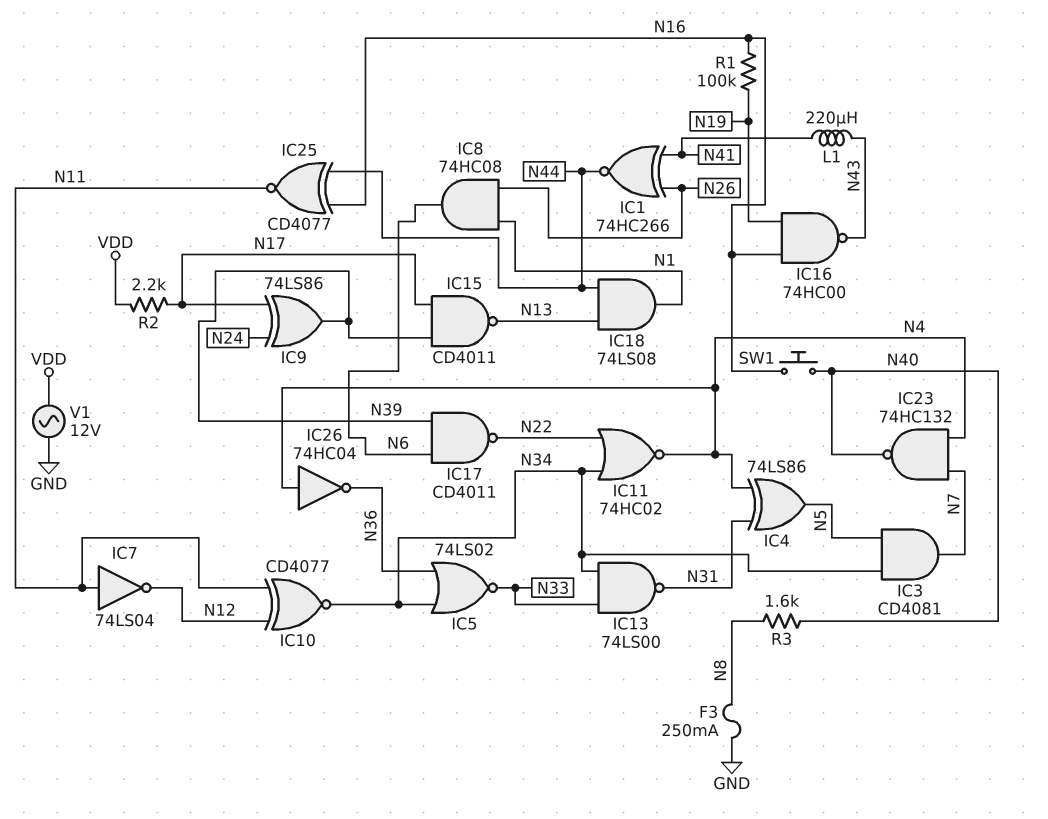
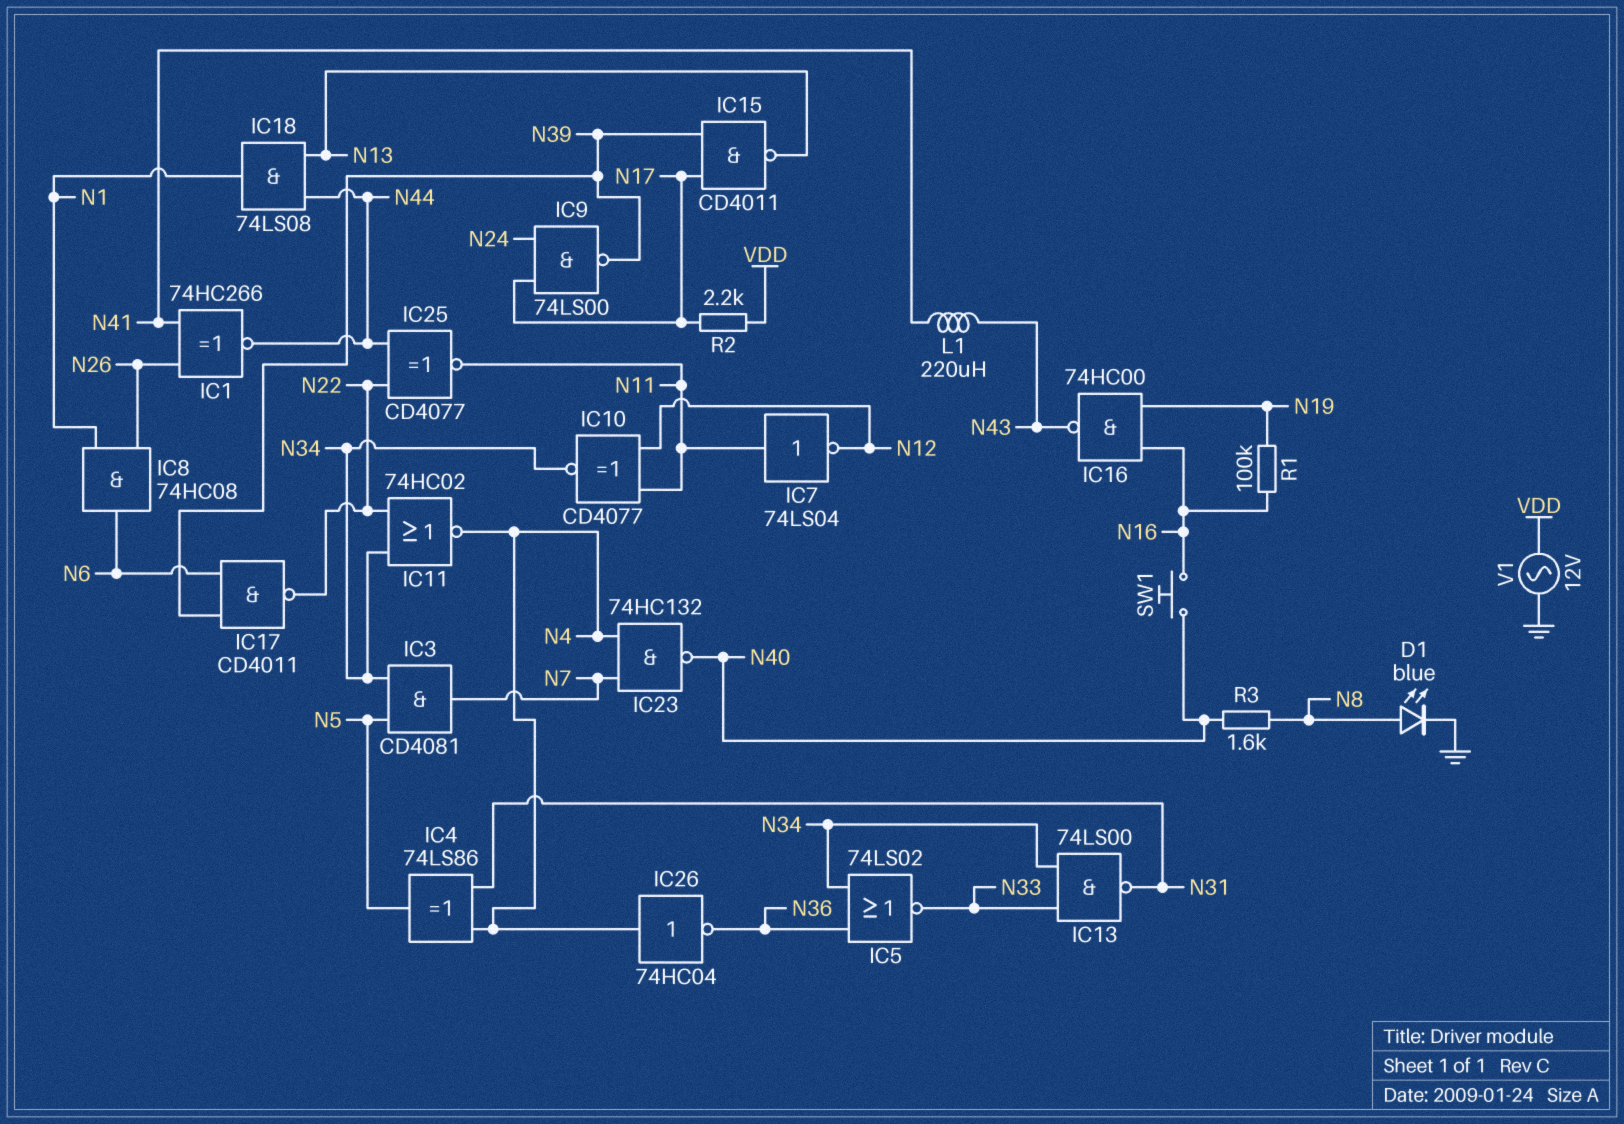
D1: none -> LED blue (A N8, K GND)
F3: 250mA (GND, N8) -> none
IC9: XOR 74LS86 (in N17, in N24, out N39) -> NAND 74LS00 (in N17, in N24, out N39)
IC25: XNOR CD4077 (in N16, in N44, out N11) -> XNOR CD4077 (in N22, in N44, out N11)

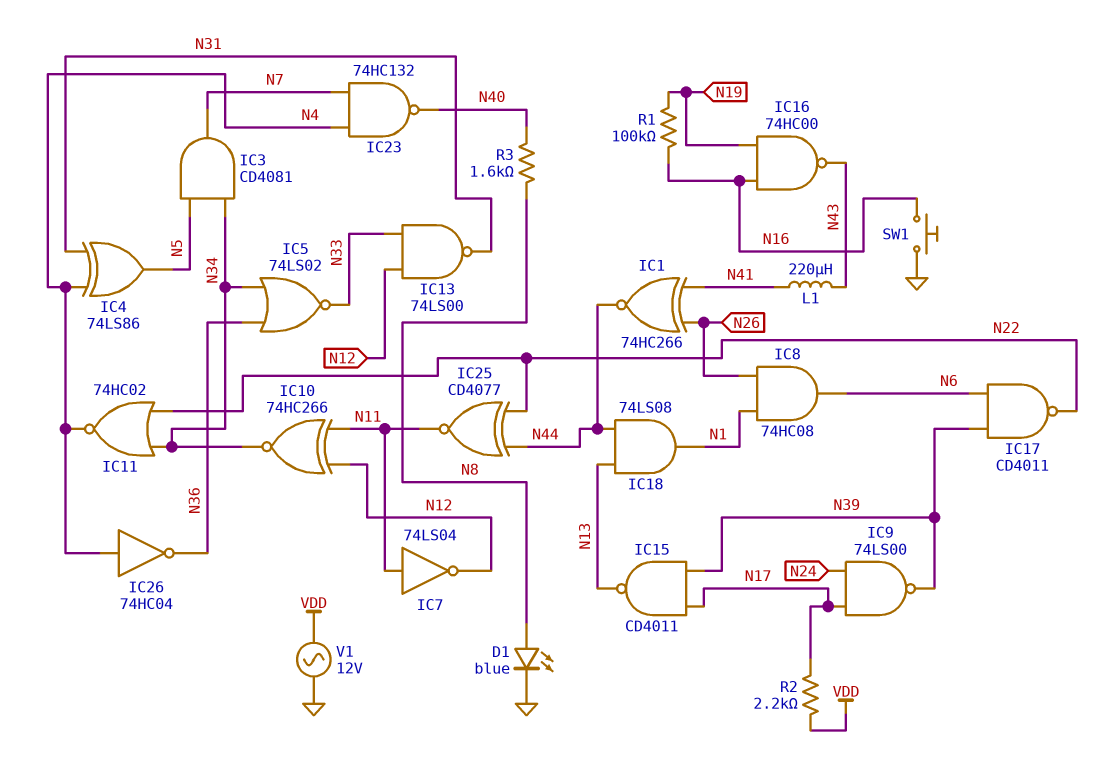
IC10: XNOR CD4077 (in N11, in N12, out N34) -> XNOR 74HC266 (in N11, in N12, out N34)
IC13: NAND 74LS00 (in N33, in N34, out N31) -> NAND 74LS00 (in N12, in N33, out N31)
SW1: button (N16, N40) -> button (GND, N16)

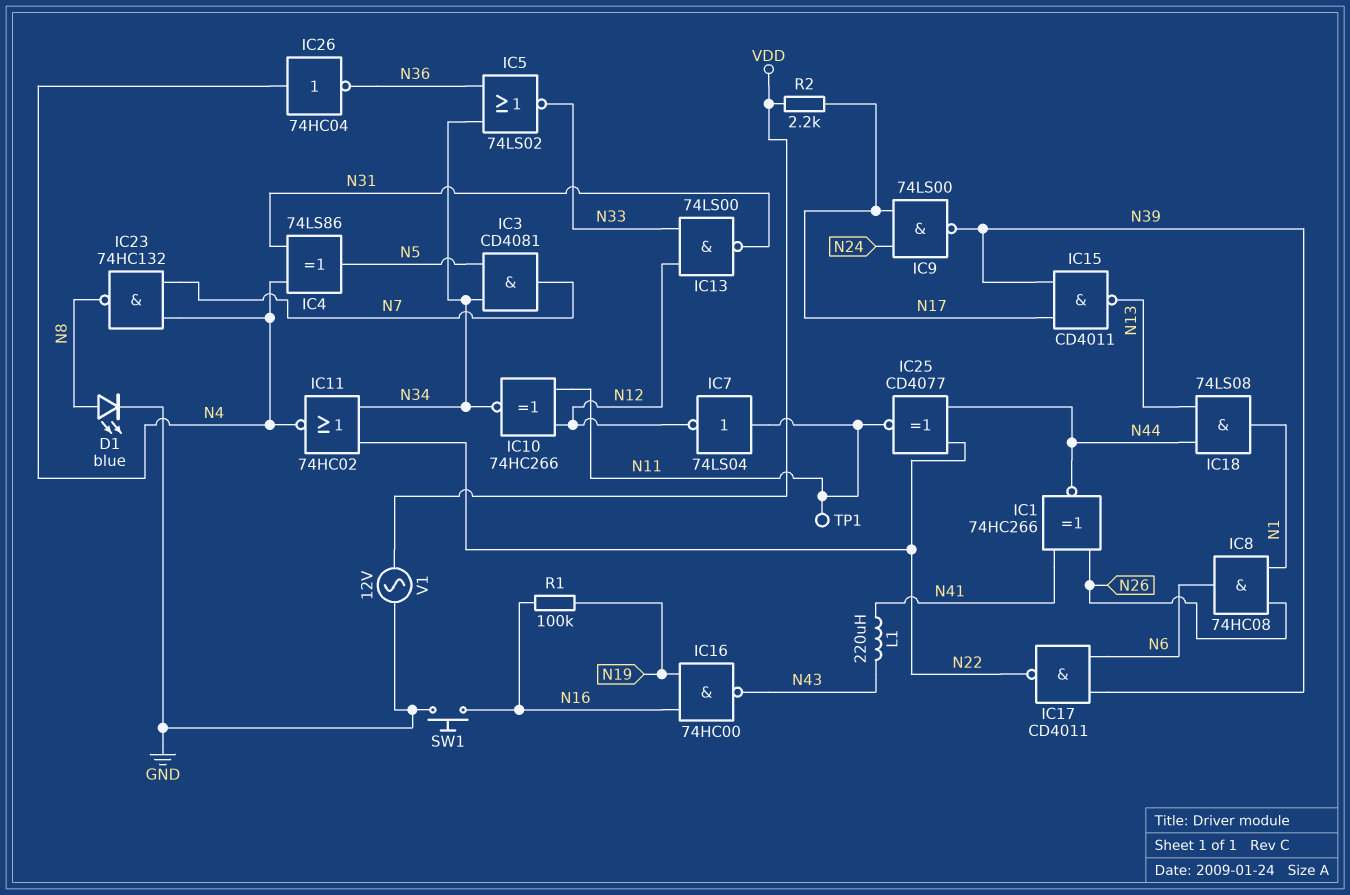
IC23: NAND 74HC132 (in N4, in N7, out N40) -> NAND 74HC132 (in N4, in N7, out N8)
R3: 1.6k (N8, N40) -> none
TP1: none -> test point (N11)

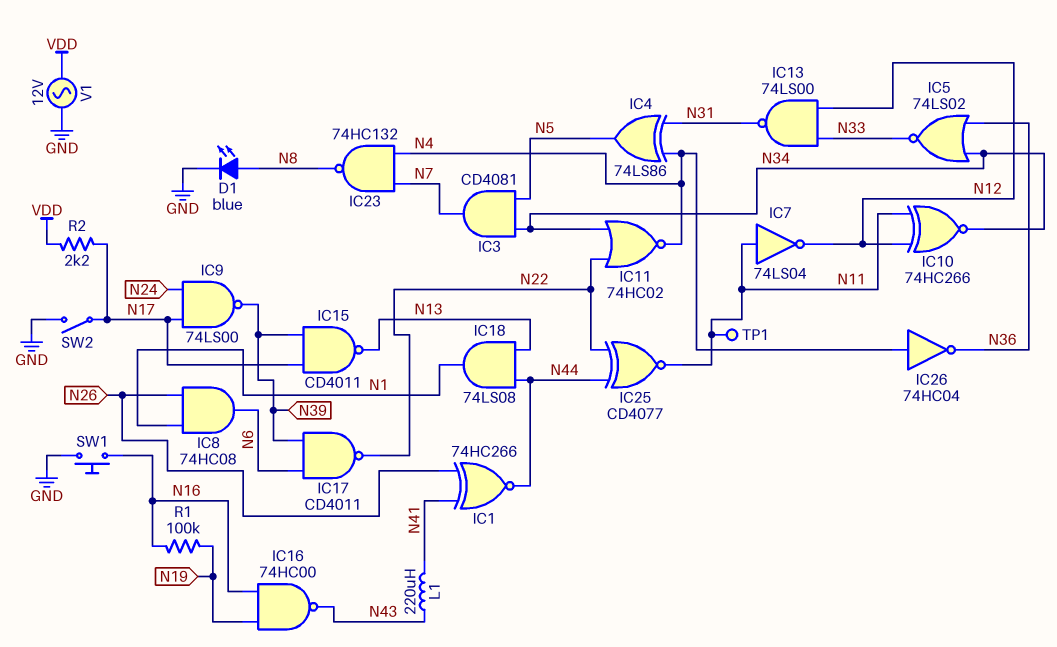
SW2: none -> switch (GND, N17)

